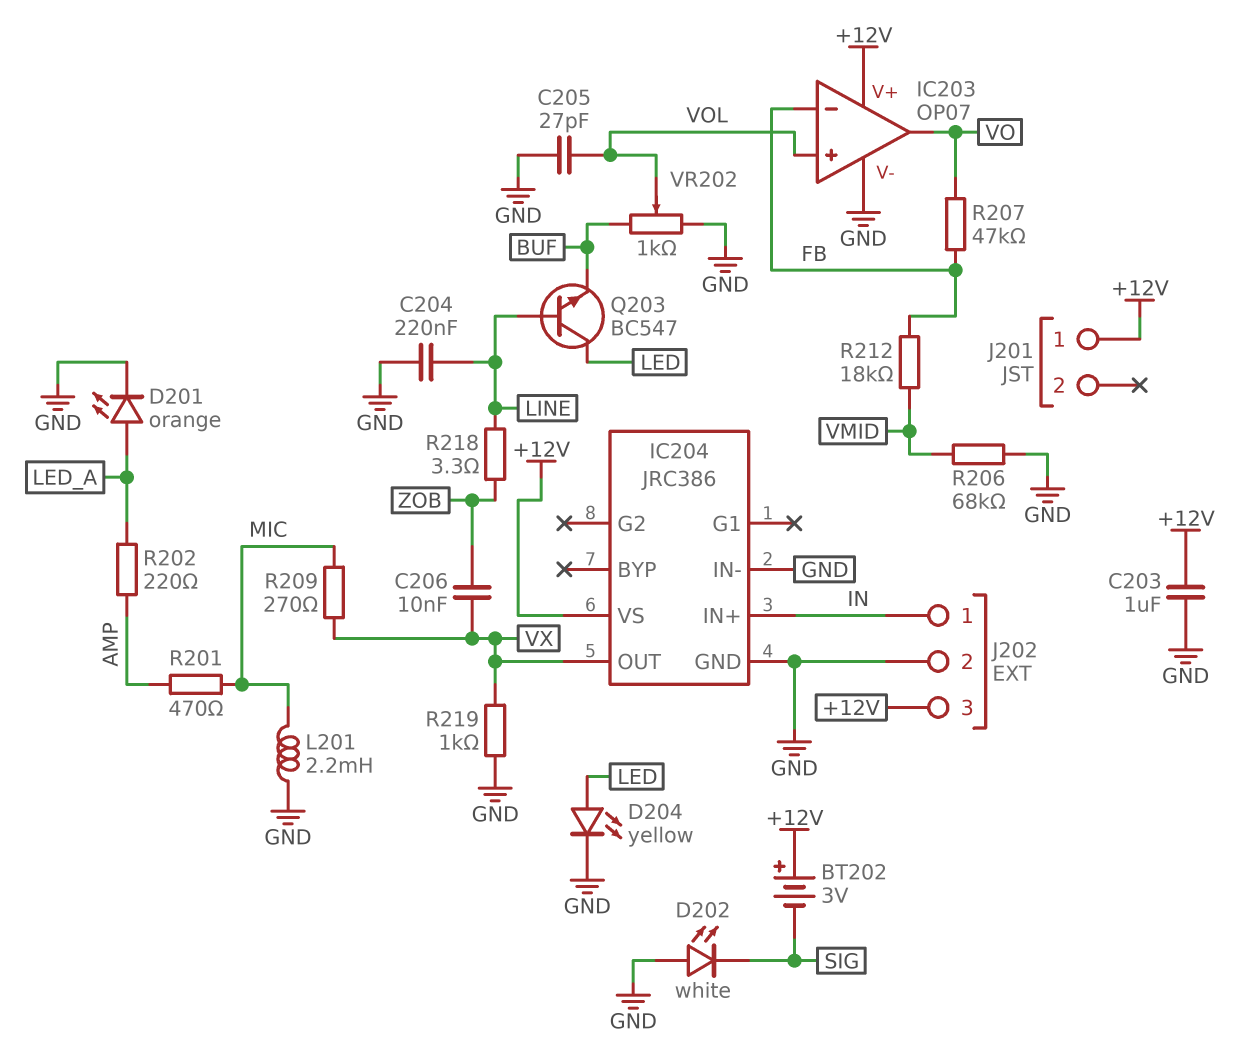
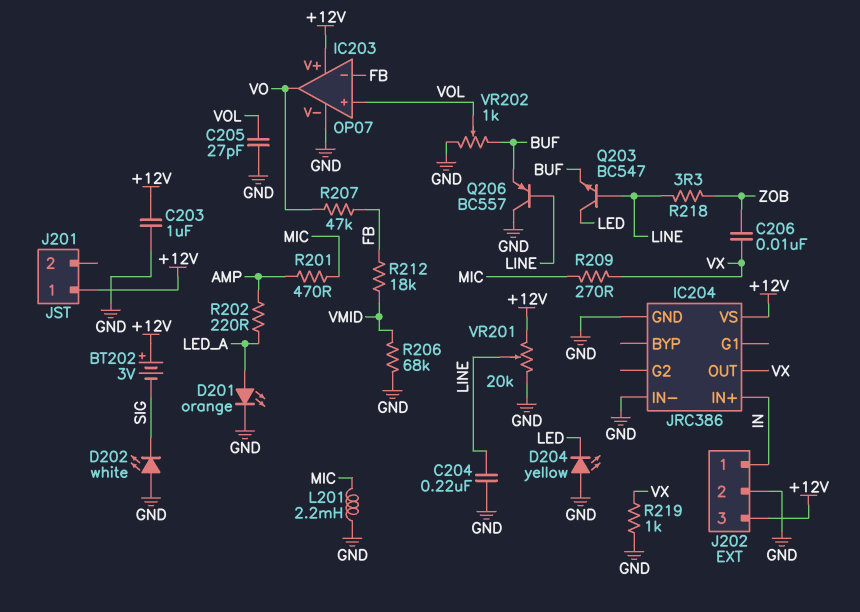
D204: LED yellow (A LED, K GND) -> LED yellow (A GND, K LED)
Q206: none -> PNP BC557 (B LINE, C GND, E BUF)
VR201: none -> 20k (+12V, GND, wiper LINE)

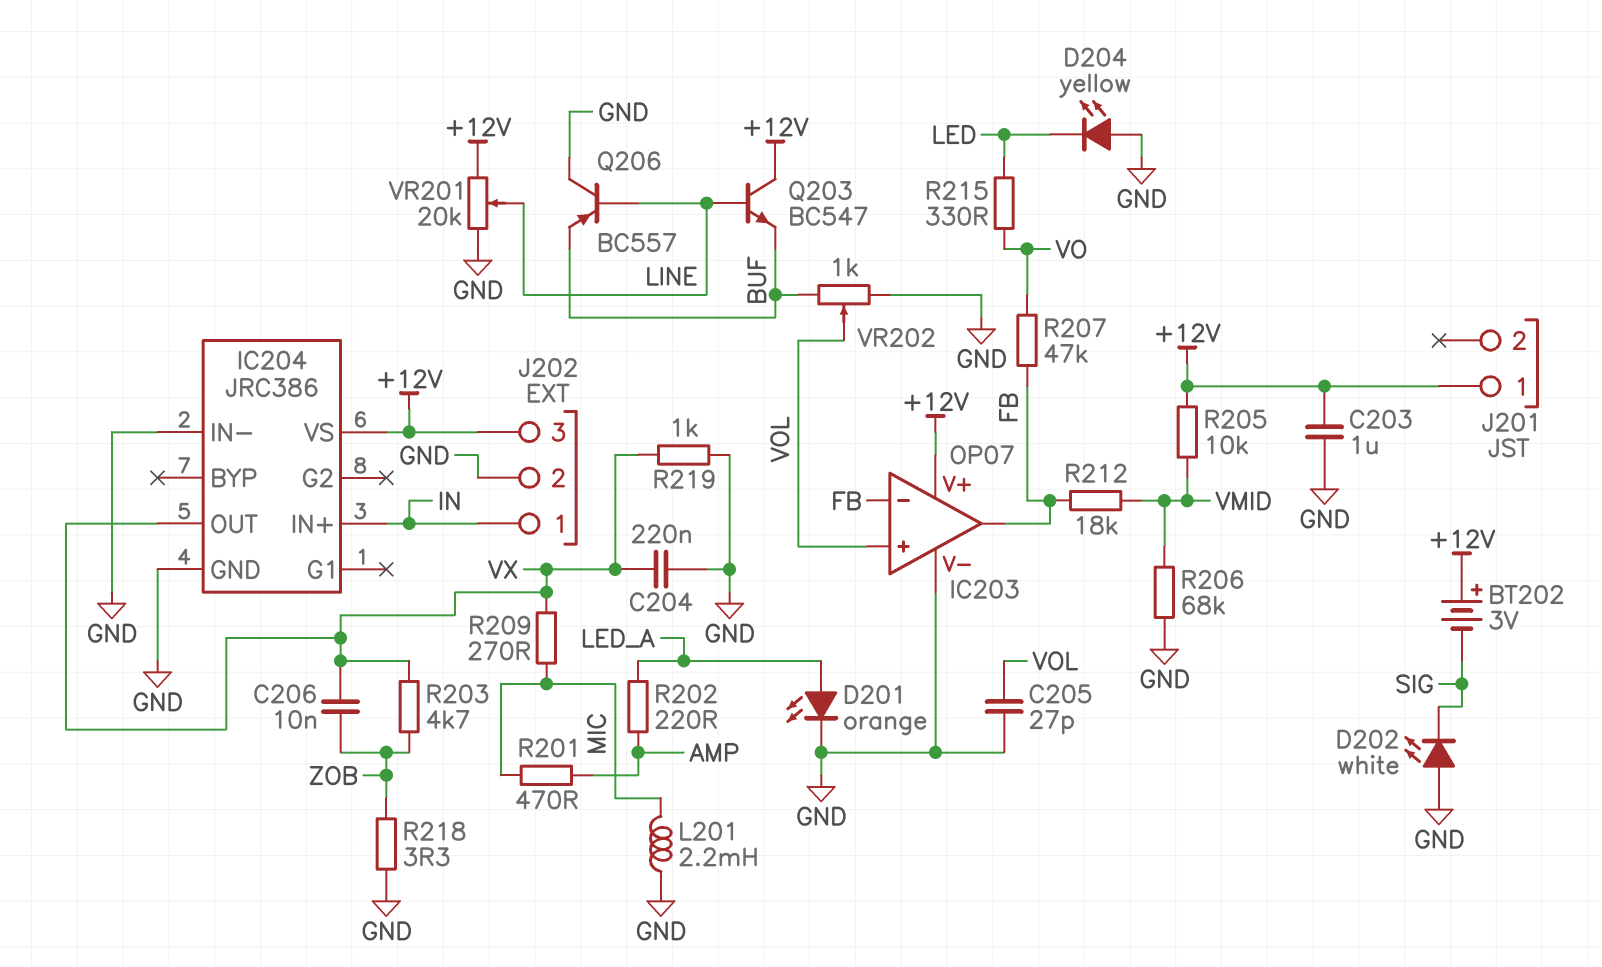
C204: 220nF (GND, LINE) -> 220nF (GND, VX)
IC203 pin out: VO -> FB
Q203: NPN BC547 (B LINE, C LED, E BUF) -> NPN BC547 (B LINE, C +12V, E BUF)
R203: none -> 4.7k (VX, ZOB)
R205: none -> 10k (+12V, VMID)
R215: none -> 330 (LED, VO)
R218: 3.3 (LINE, ZOB) -> 3.3 (GND, ZOB)

